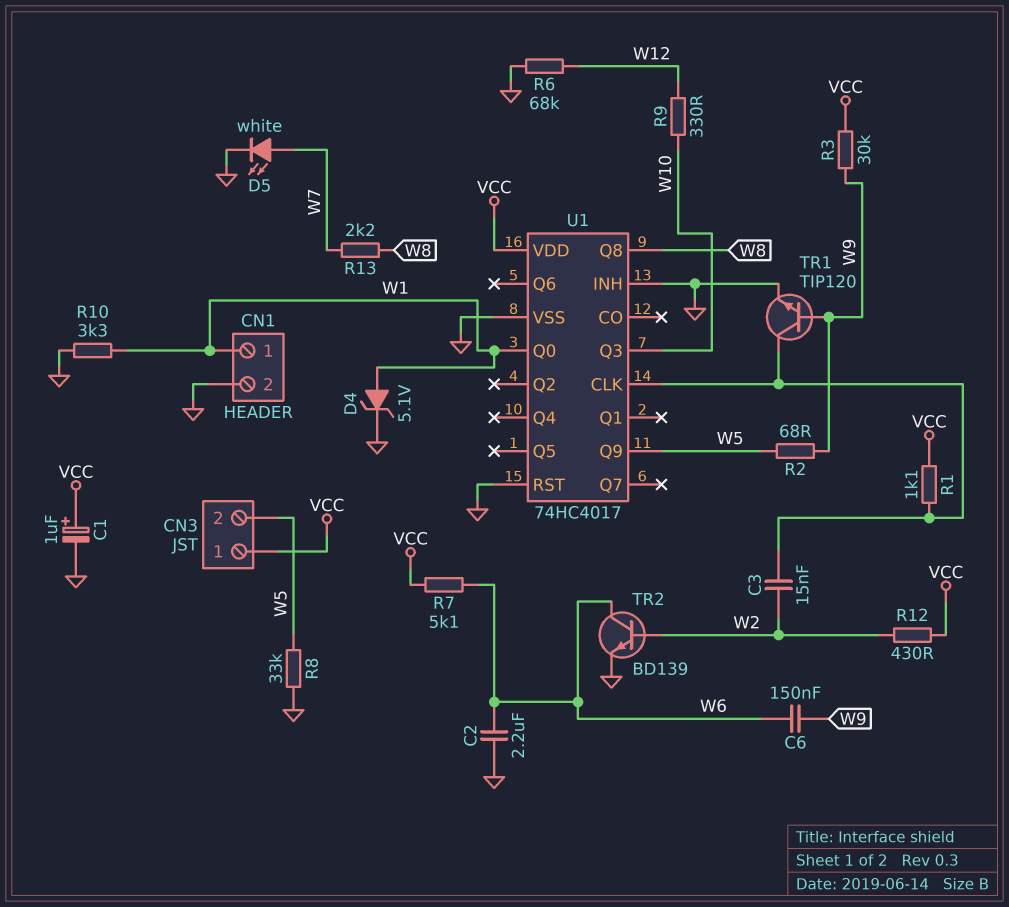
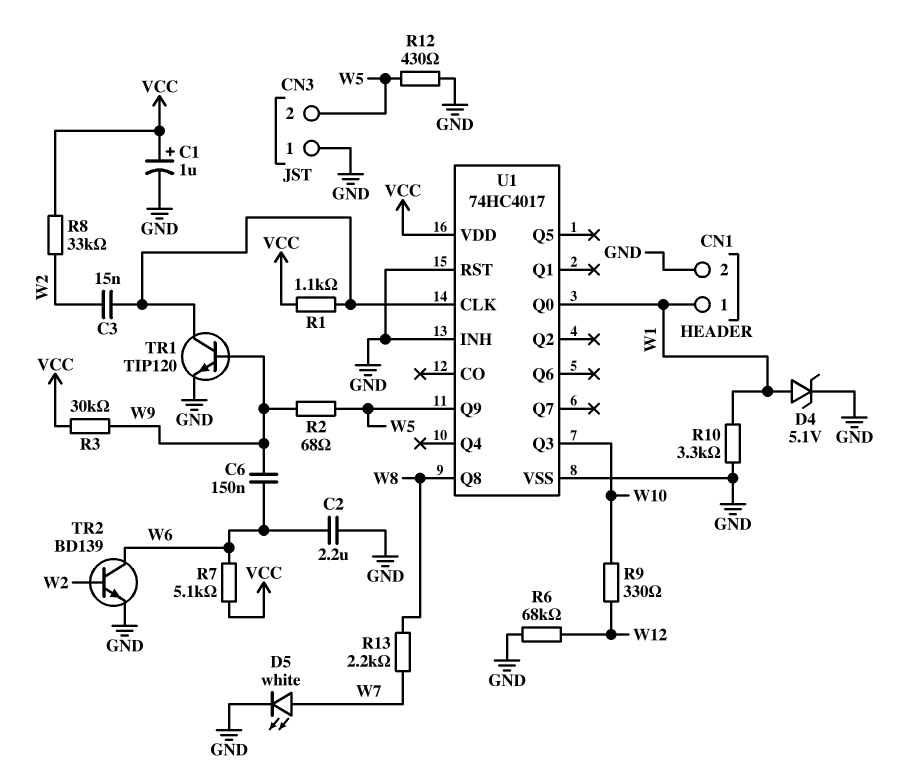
CN3 pin 1: VCC -> GND
R8: 33k (GND, W5) -> 33k (VCC, W2)
R12: 430 (VCC, W2) -> 430 (GND, W5)

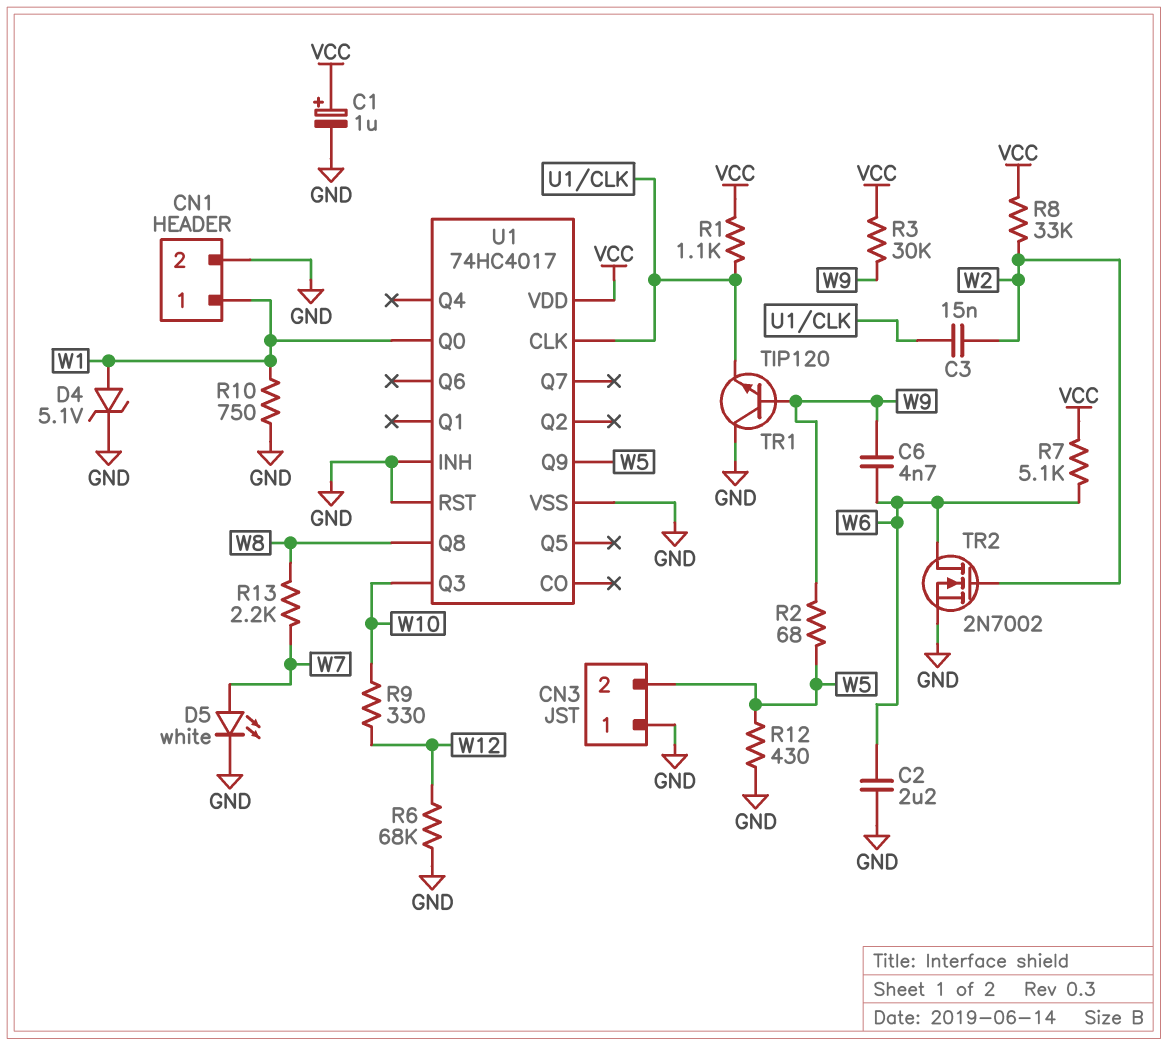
C6: 150nF (W6, W9) -> 4.7nF (W6, W9)
R10: 3.3k (GND, W1) -> 750 (GND, W1)
TR1: NPN TIP120 (B W9, C U1/CLK, E GND) -> NPN TIP120 (B W9, C GND, E U1/CLK)
TR2: NPN BD139 (B W2, C W6, E GND) -> NMOS 2N7002 (G W2, D W6, S GND)

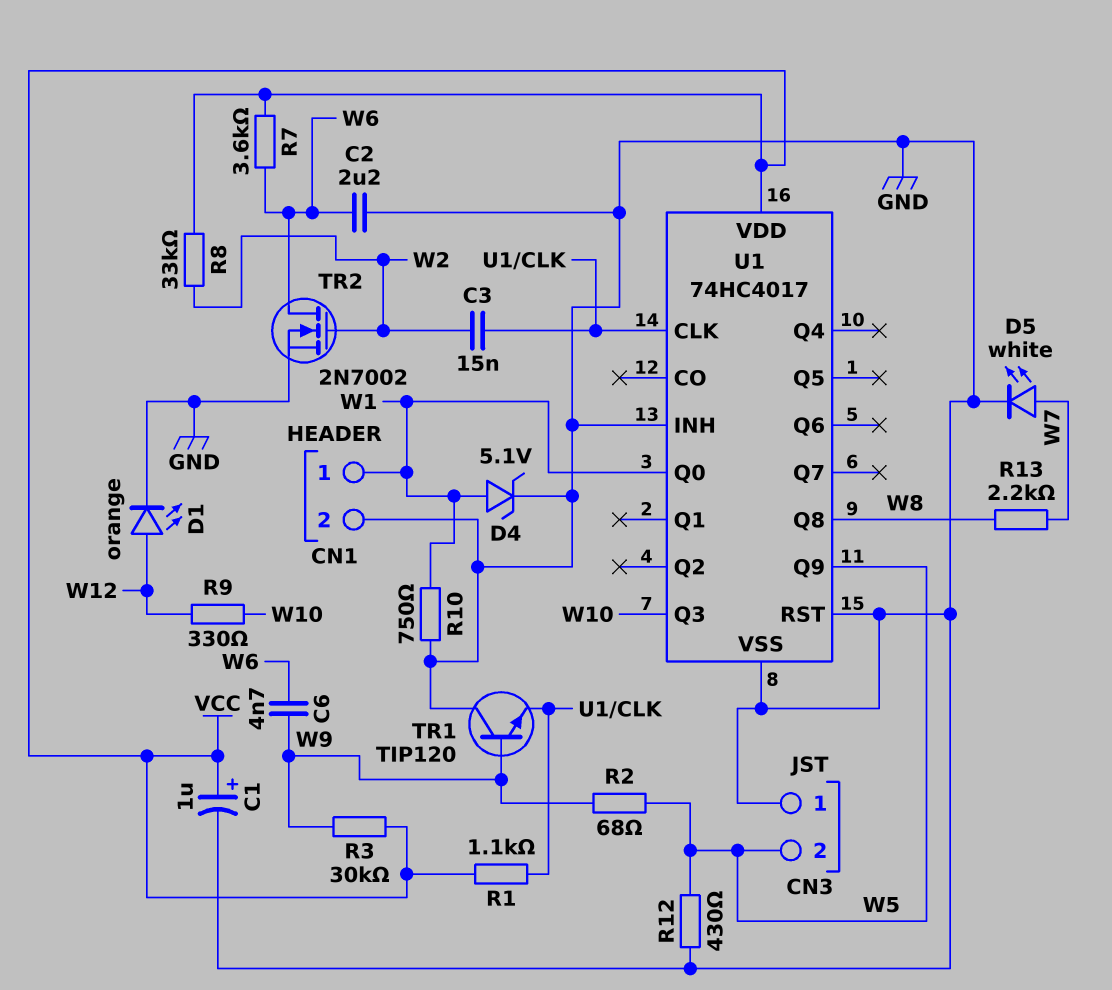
D1: none -> LED orange (A W12, K GND)
R6: 68k (GND, W12) -> none
R7: 5.1k (VCC, W6) -> 3.6k (VCC, W6)

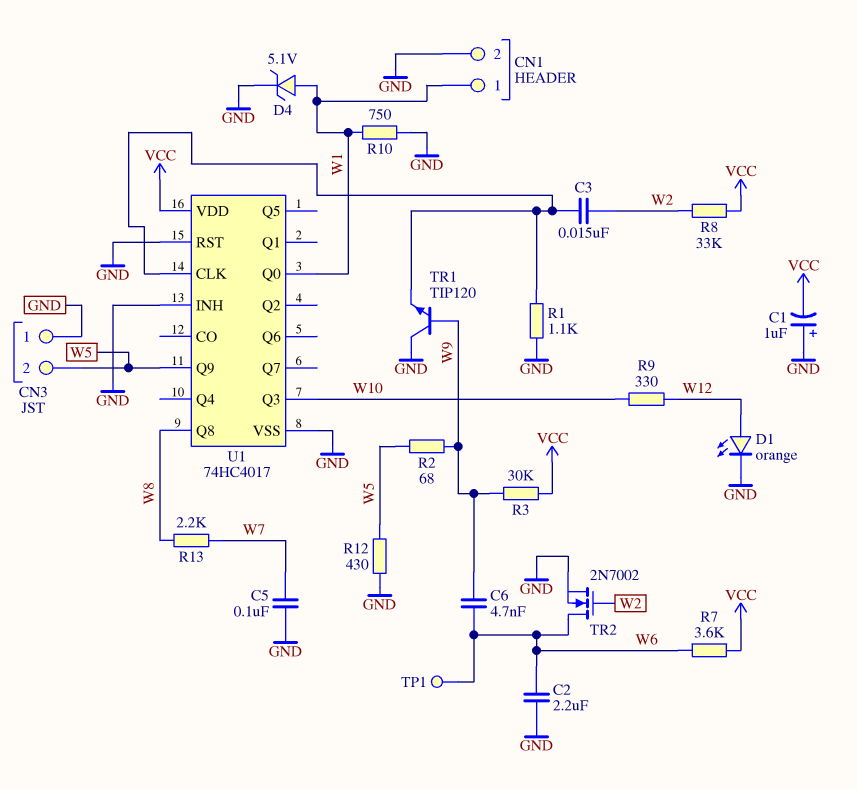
C1: 1uF (plus VCC, minus GND) -> 1uF (plus GND, minus VCC)
C5: none -> 100nF (GND, W7)
D5: LED white (A W7, K GND) -> none
R1: 1.1k (U1/CLK, VCC) -> 1.1k (GND, U1/CLK)
TP1: none -> test point (W6)

